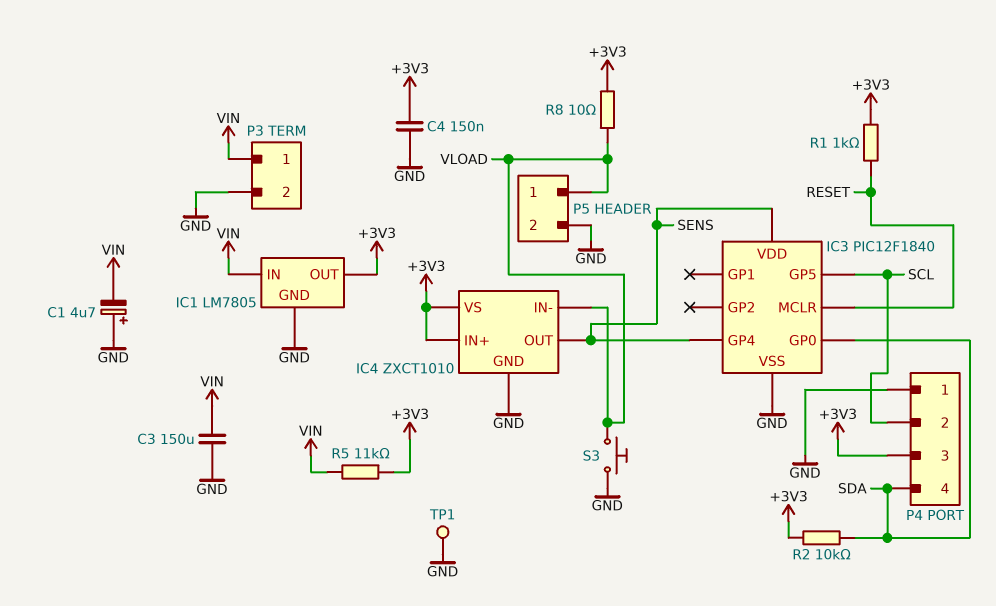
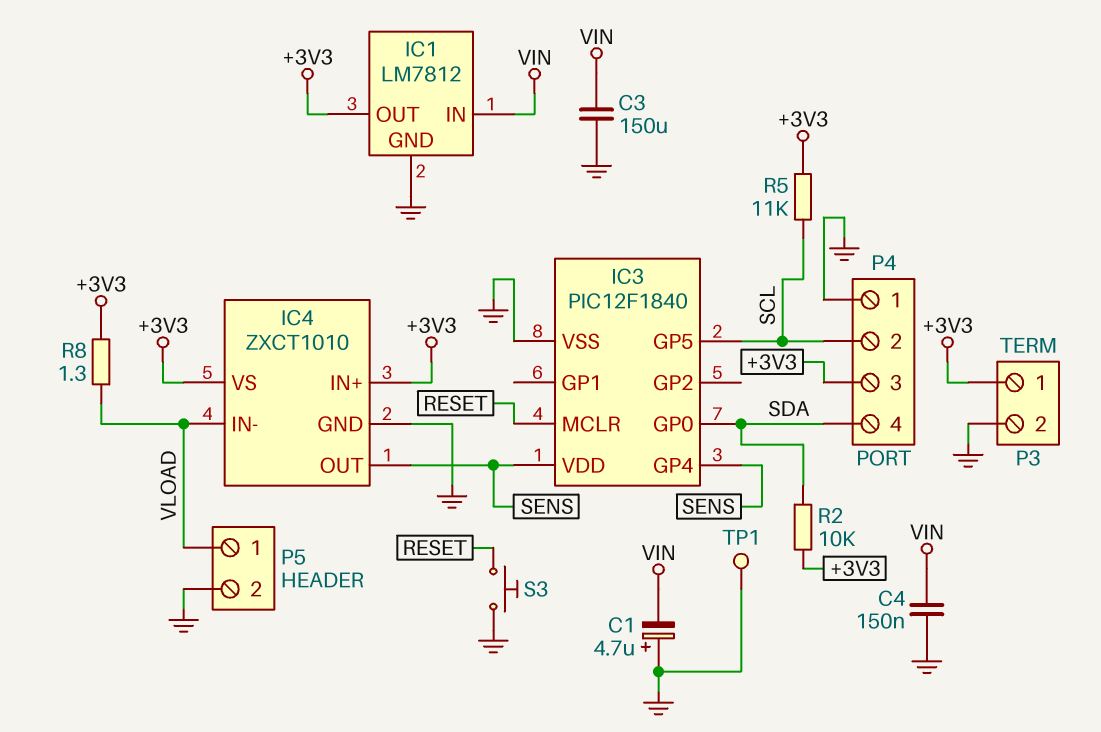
C4: 150nF (+3V3, GND) -> 150nF (GND, VIN)
IC1: LM7805 -> LM7812
P3 pin 1: VIN -> +3V3
R1: 1k (+3V3, RESET) -> none
R5: 11k (+3V3, VIN) -> 11k (+3V3, SCL)
R8: 10 (+3V3, VLOAD) -> 1.3 (+3V3, VLOAD)
S3: button (GND, VLOAD) -> button (GND, RESET)

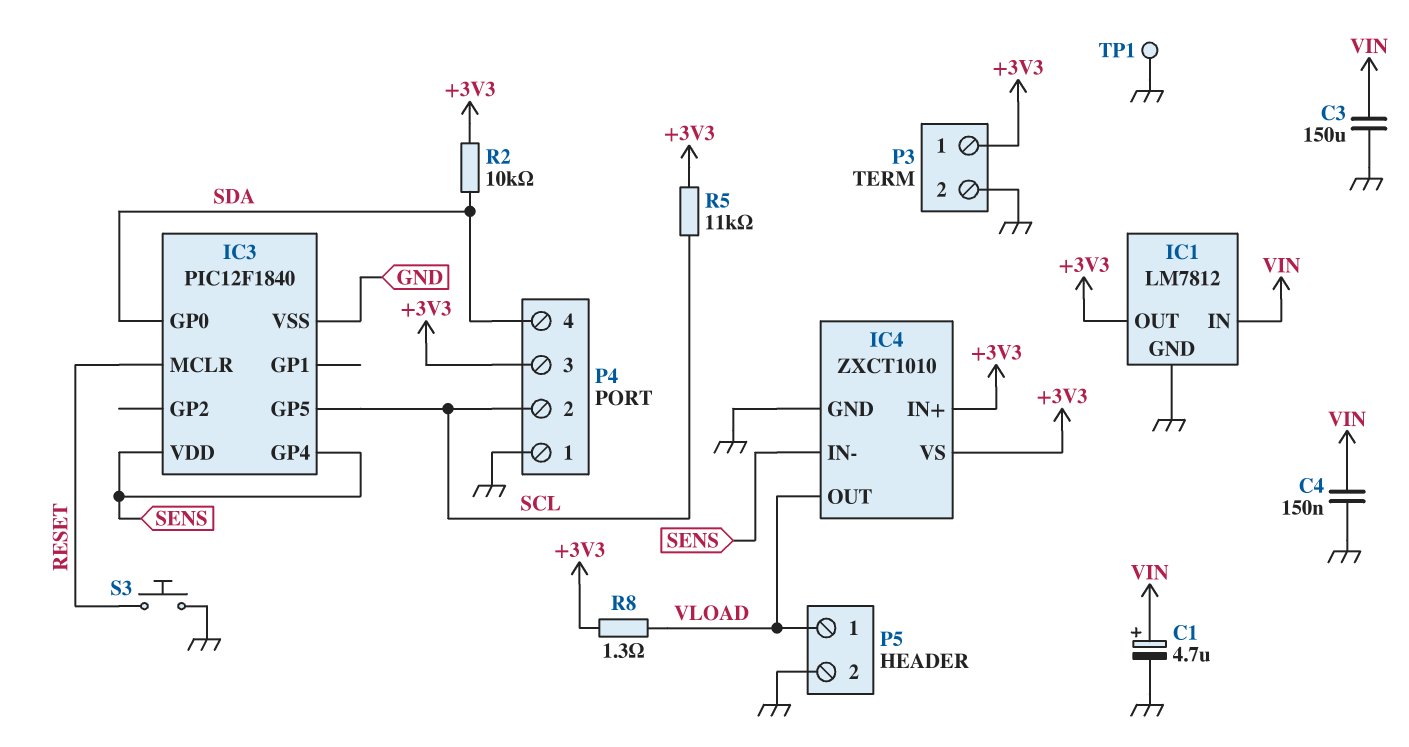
C1: 4.7uF (plus GND, minus VIN) -> 4.7uF (plus VIN, minus GND)
IC4 pin IN-: VLOAD -> SENS
IC4 pin OUT: SENS -> VLOAD

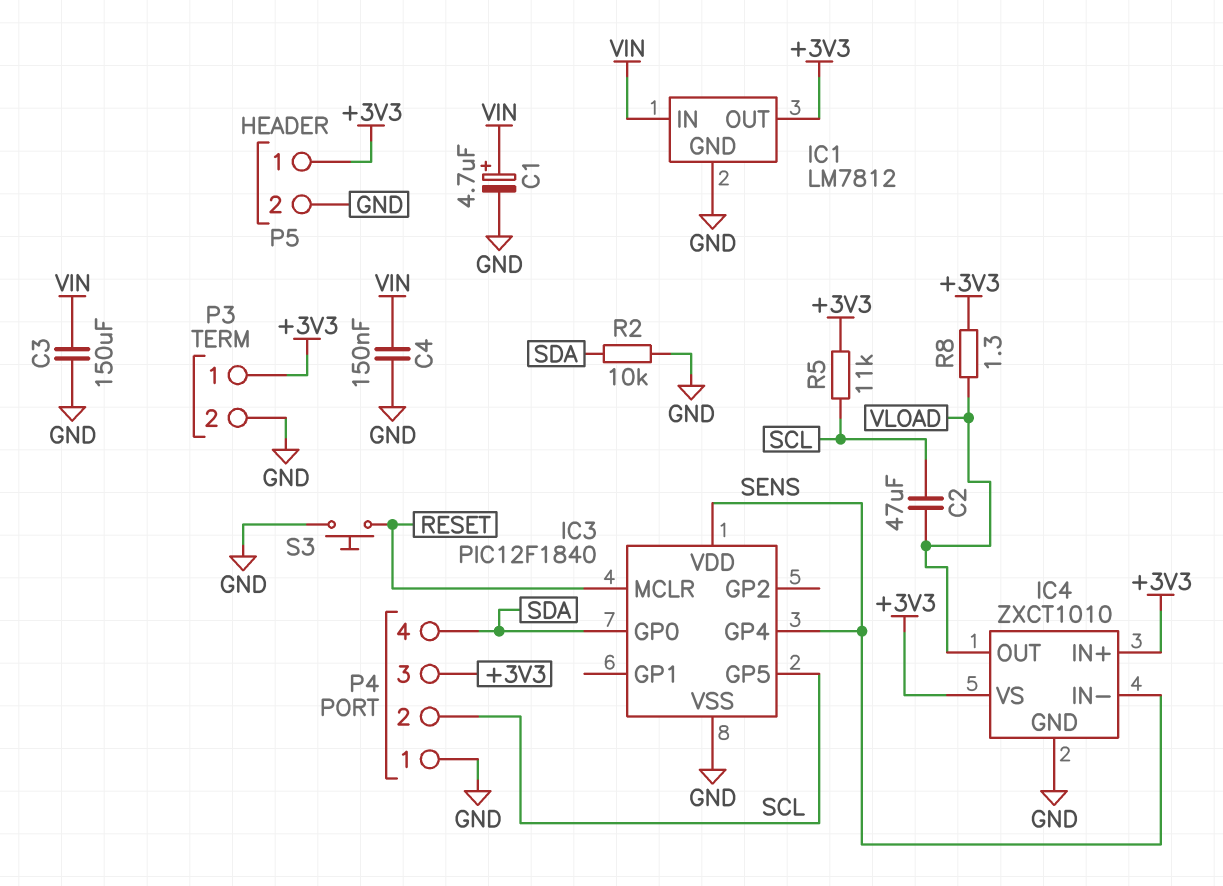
C2: none -> 47uF (SCL, VLOAD)
P5 pin 1: VLOAD -> +3V3
R2: 10k (+3V3, SDA) -> 10k (GND, SDA)
TP1: test point (GND) -> none

